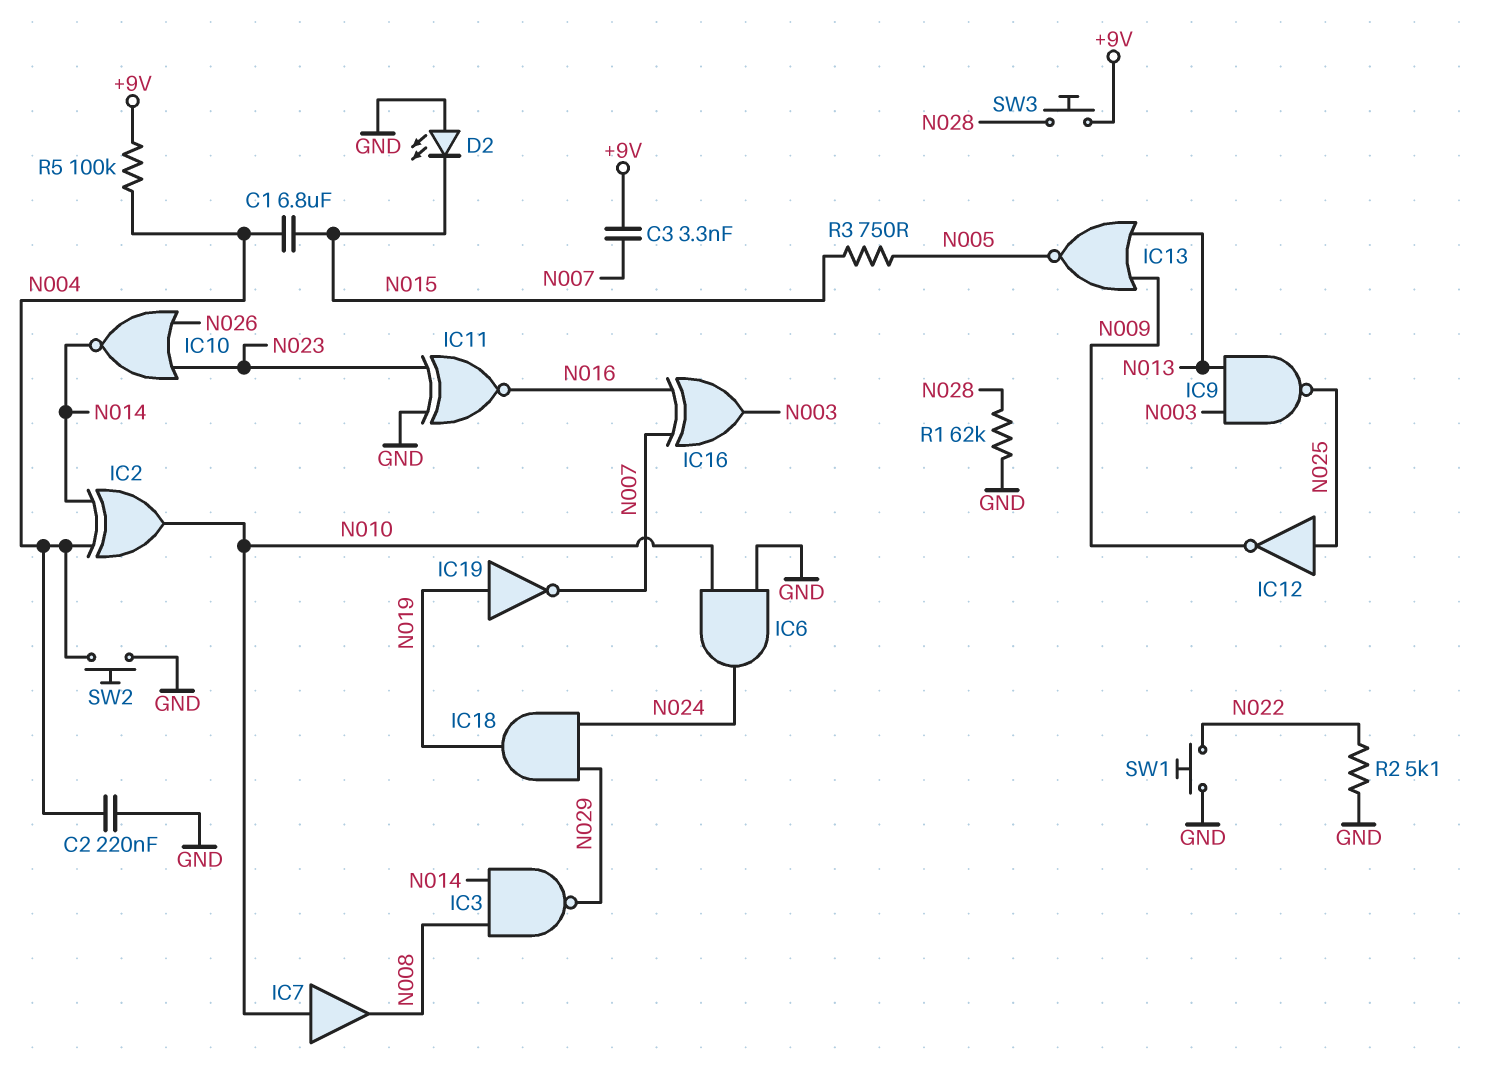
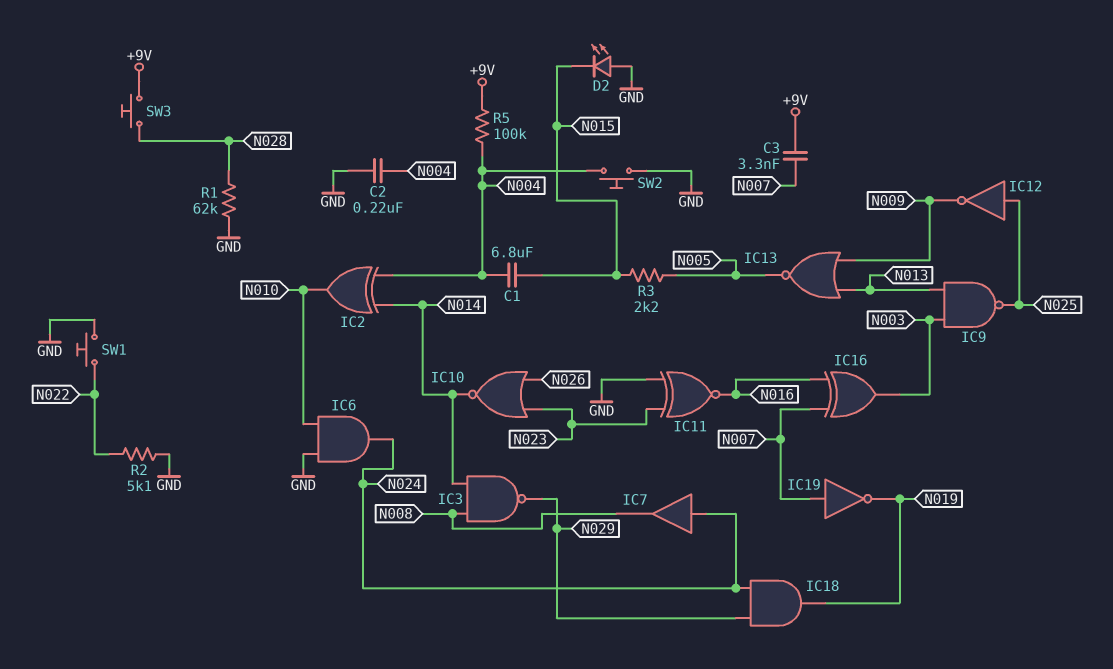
IC7: buffer (in N010, out N008) -> buffer (in N024, out N008)
IC19: NOT (in N019, out N007) -> NOT (in N007, out N019)
R3: 750 (N005, N015) -> 2.2k (N005, N015)

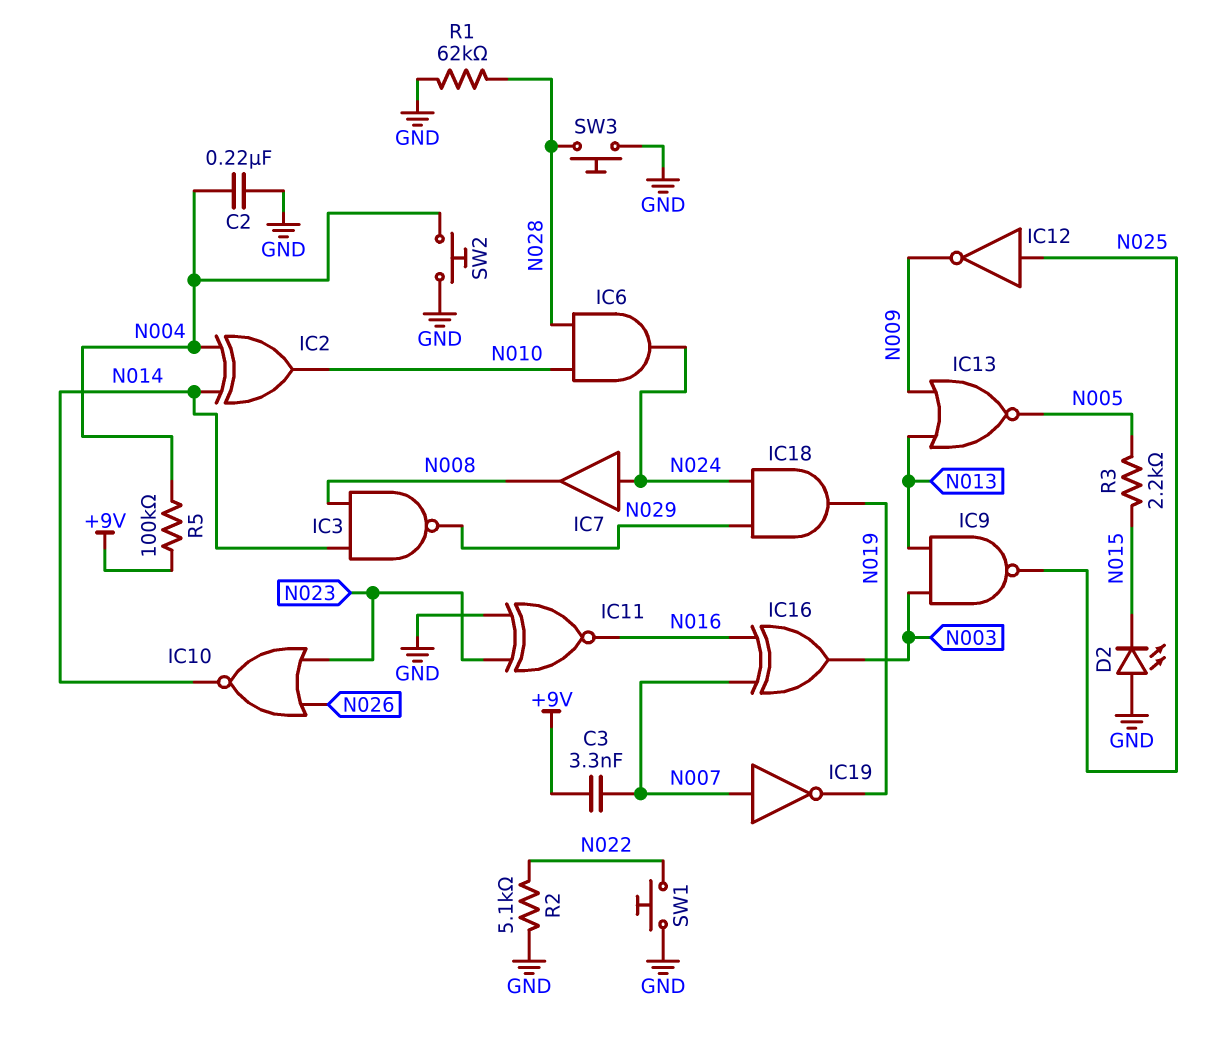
C1: 6.8uF (N004, N015) -> none
IC6: AND (in GND, in N010, out N024) -> AND (in N010, in N028, out N024)
SW3: button (+9V, N028) -> button (GND, N028)

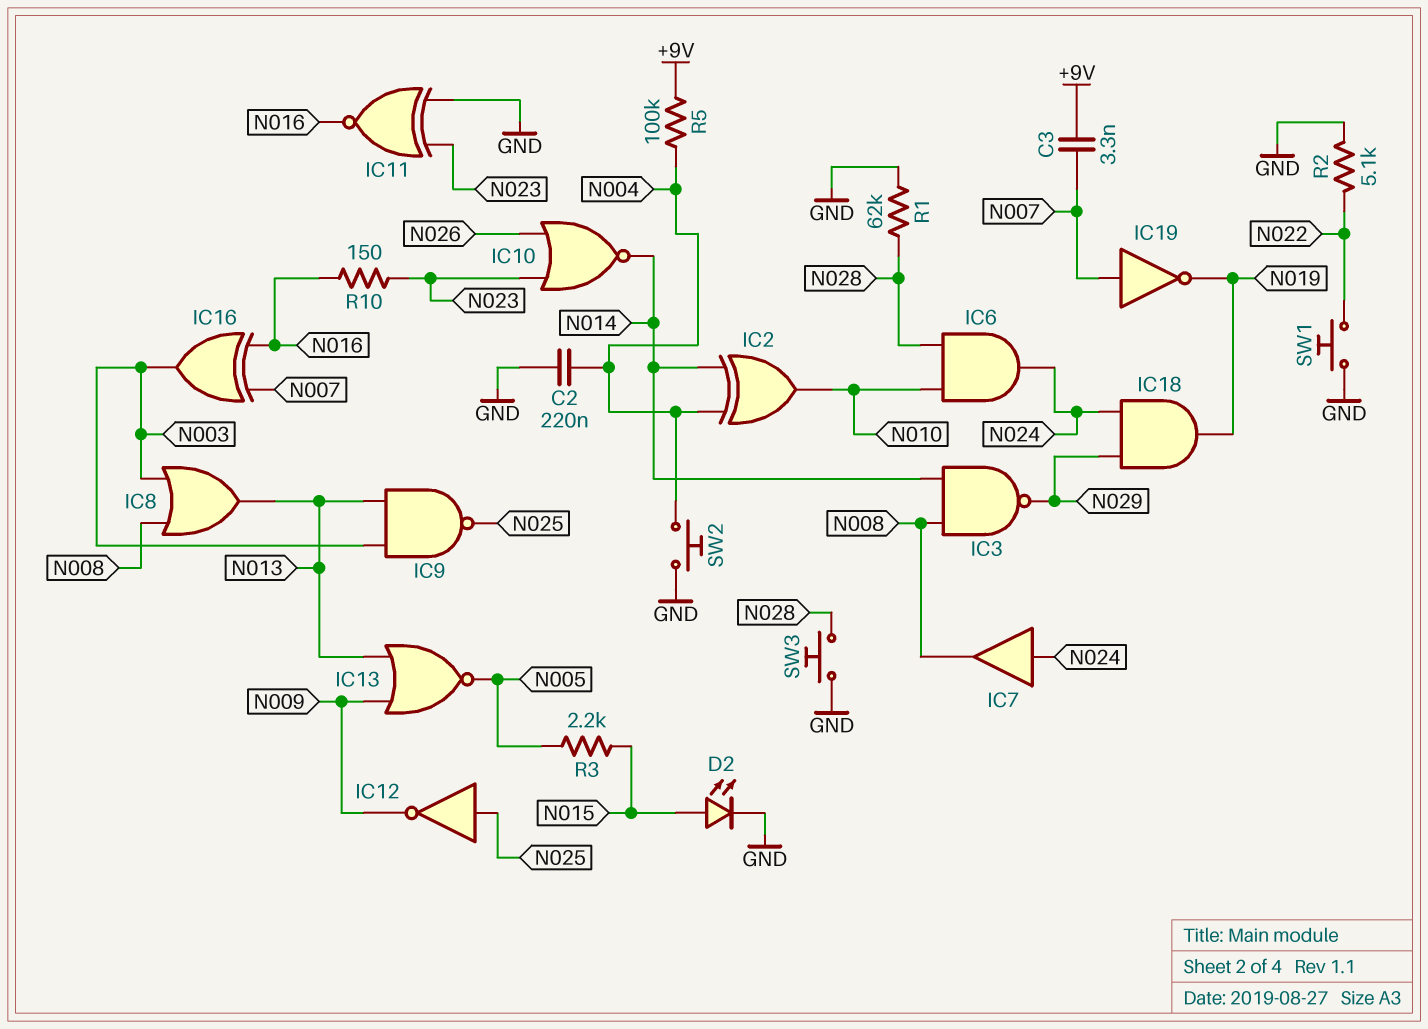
D2: LED (A GND, K N015) -> LED (A N015, K GND)
IC8: none -> OR (in N003, in N008, out N013)
R10: none -> 150 (N016, N023)

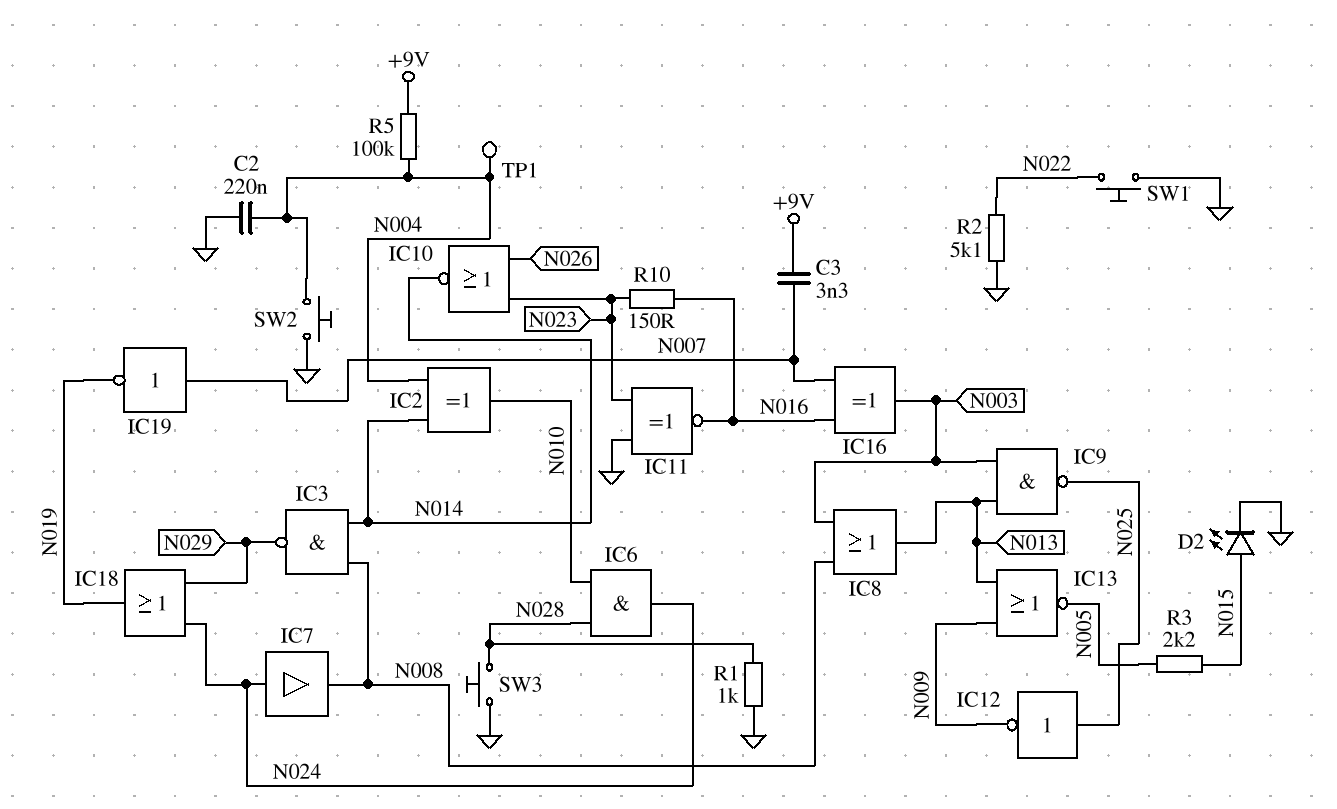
IC18: AND (in N024, in N029, out N019) -> OR (in N024, in N029, out N019)
R1: 62k (GND, N028) -> 1k (GND, N028)
TP1: none -> test point (N004)

